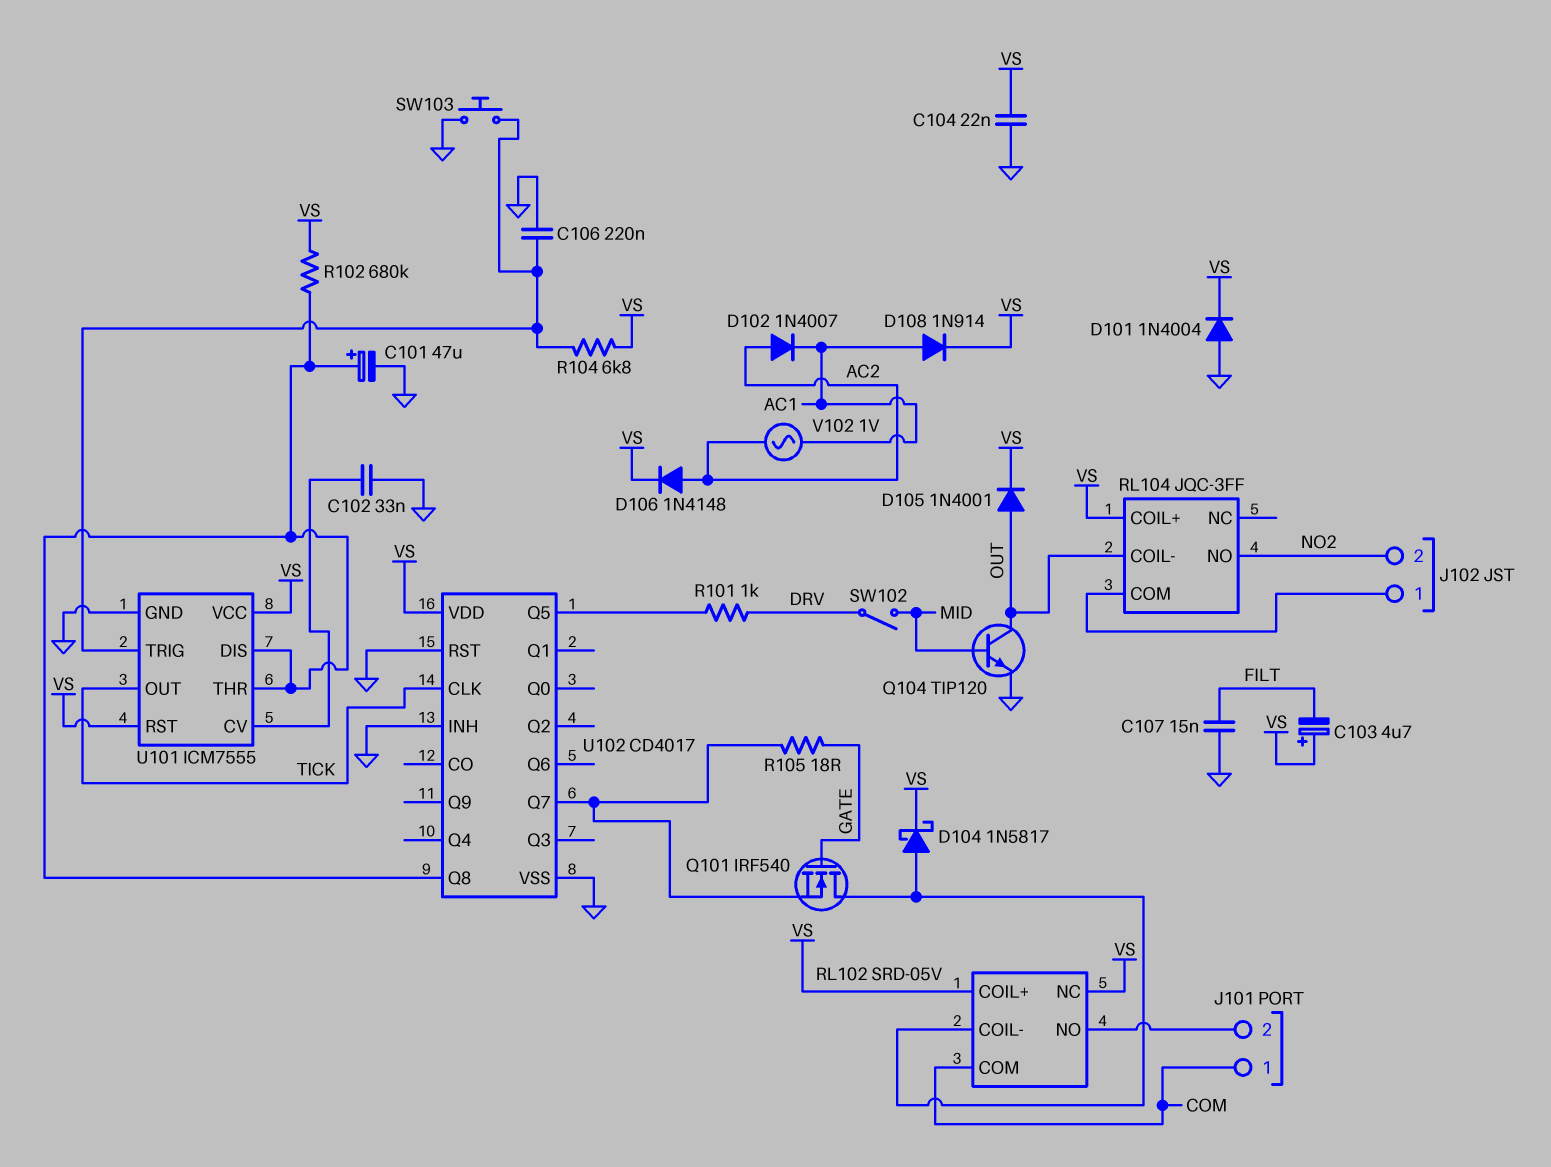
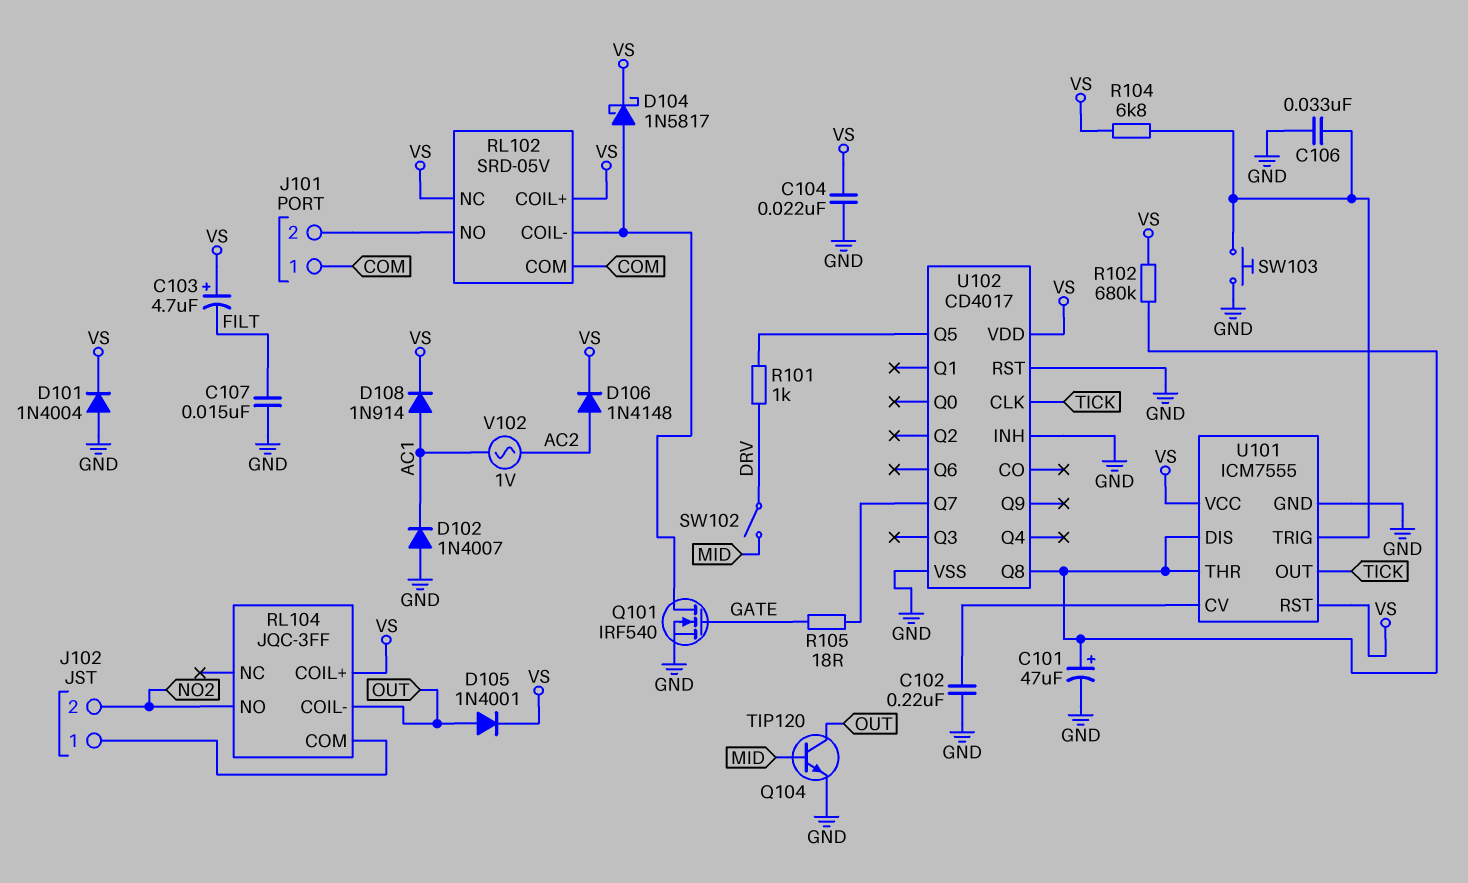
C102: 33nF (GND, U101/CV) -> 220nF (GND, U101/CV)
C106: 220nF (GND, U101/TRIG) -> 33nF (GND, U101/TRIG)
D102: diode 1N4007 (A AC2, K AC1) -> diode 1N4007 (A GND, K AC1)
Q101: NMOS IRF540 (G GATE, D RL102/COIL-, S U102/Q7) -> NMOS IRF540 (G GATE, D RL102/COIL-, S GND)

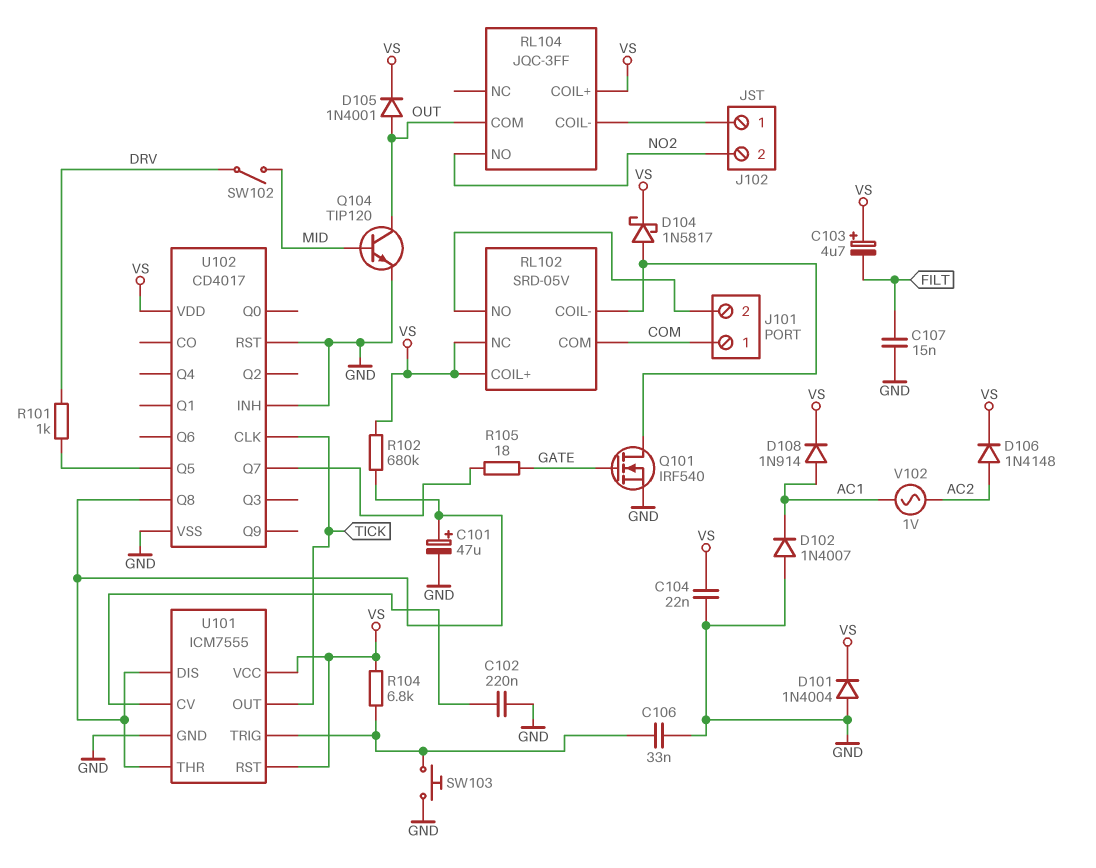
RL104 pin COIL-: OUT -> J102/1
RL104 pin COM: J102/1 -> OUT

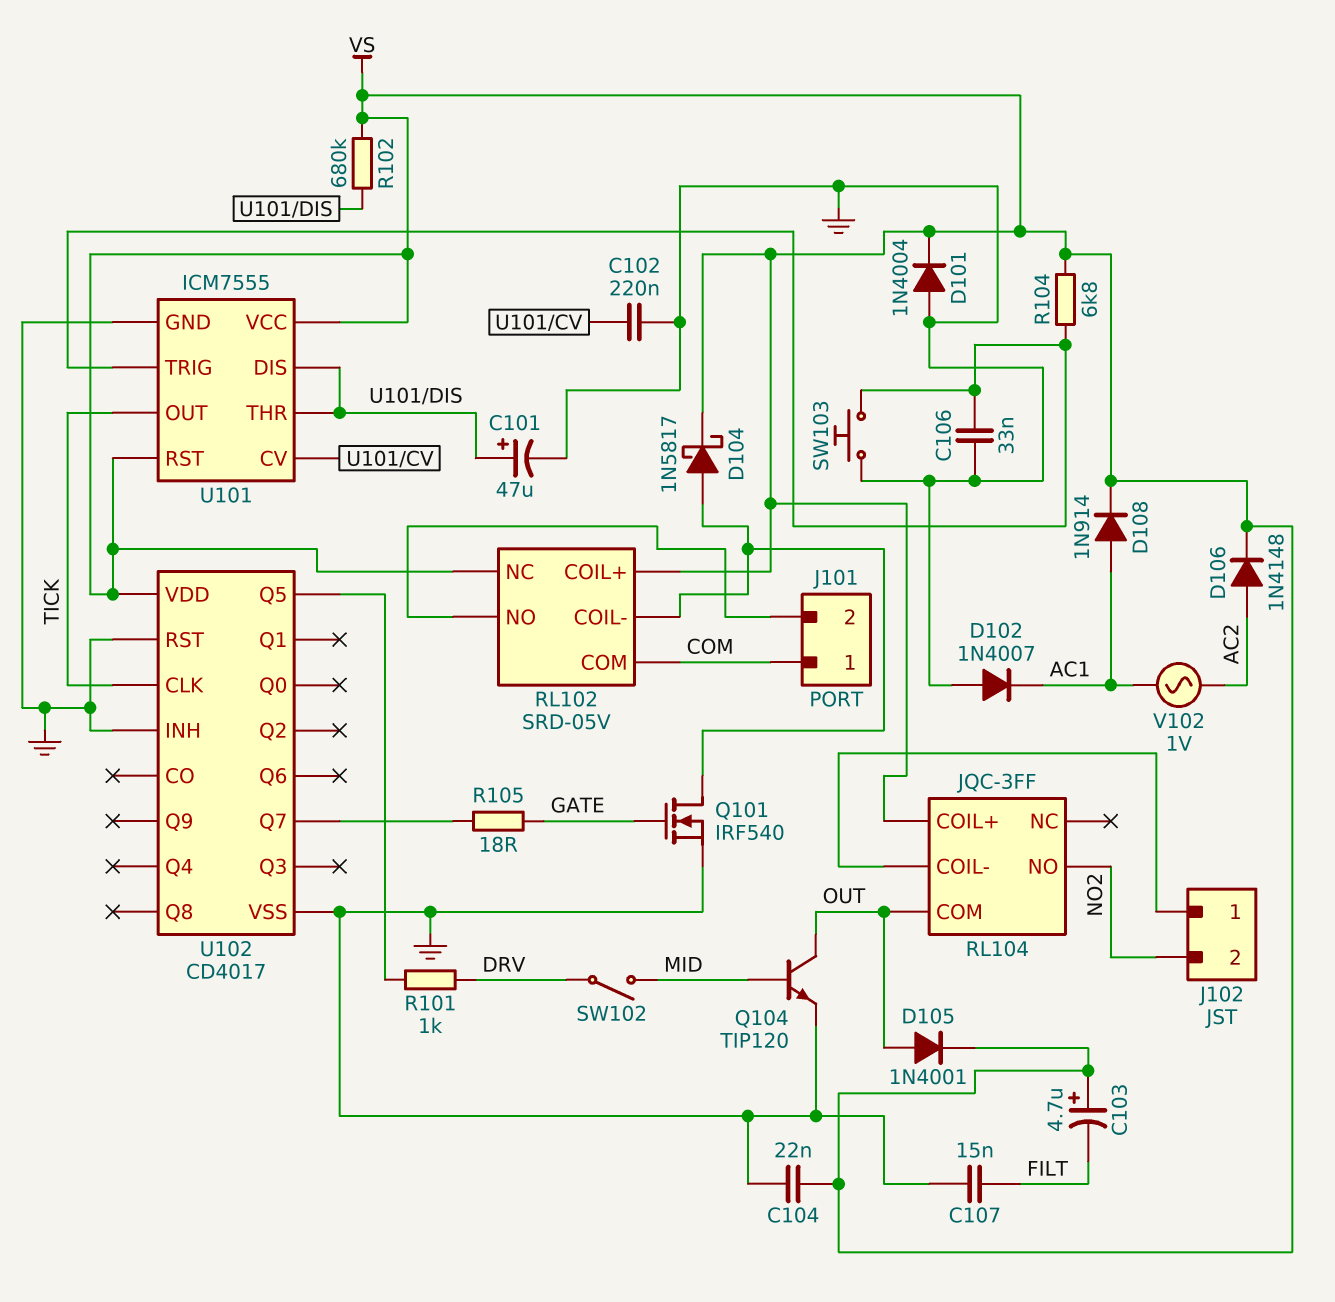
U102 pin Q8: U101/DIS -> none

